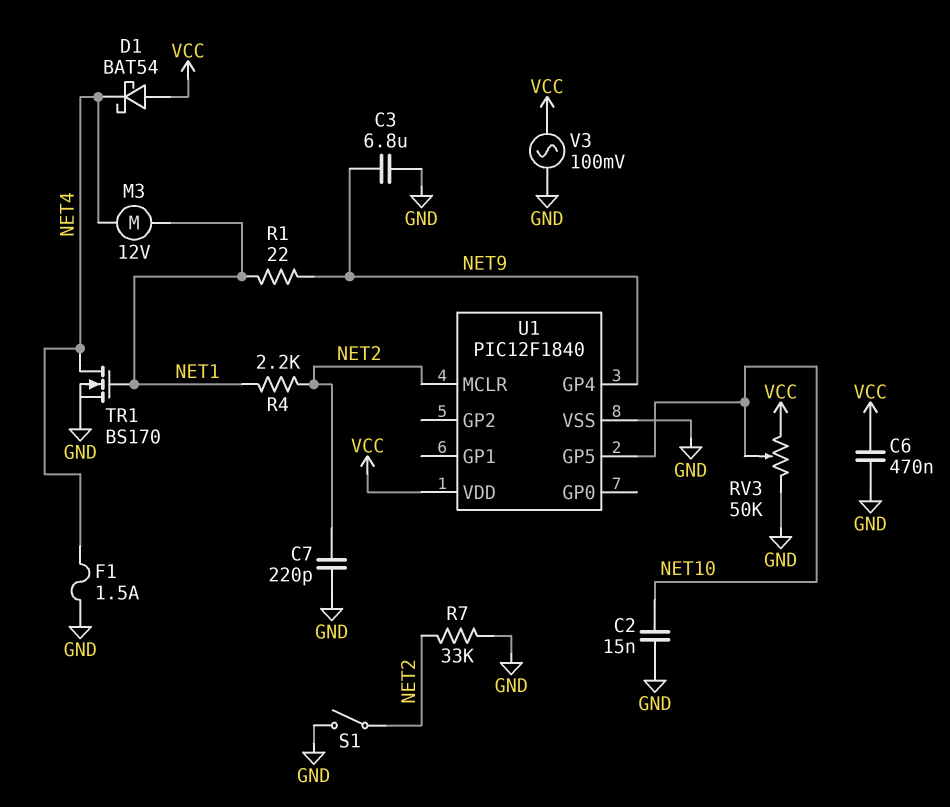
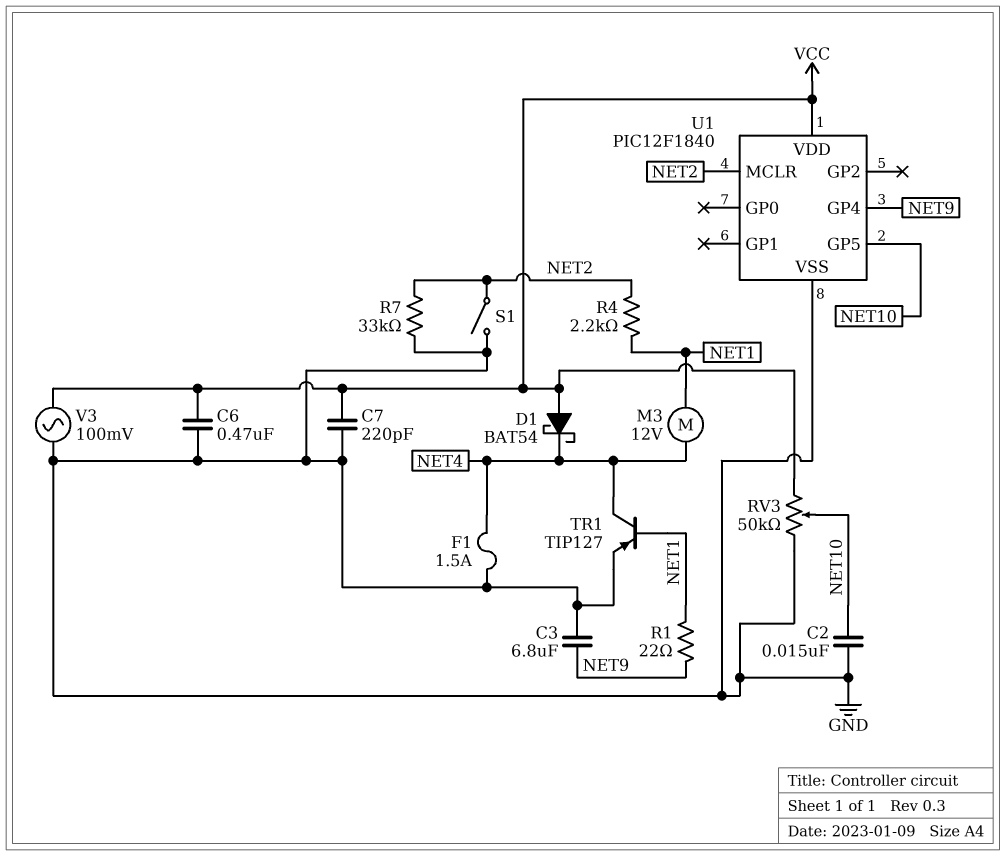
C7: 220pF (GND, NET2) -> 220pF (GND, VCC)
TR1: NMOS BS170 (G NET1, D NET4, S GND) -> PNP TIP127 (B NET1, C NET4, E GND)

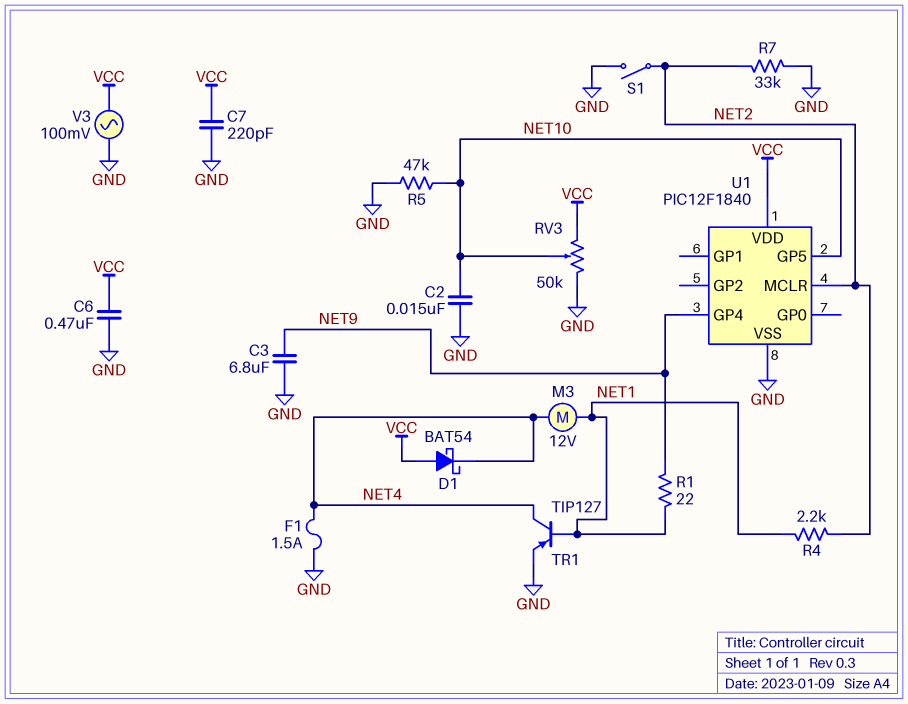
R5: none -> 47k (GND, NET10)

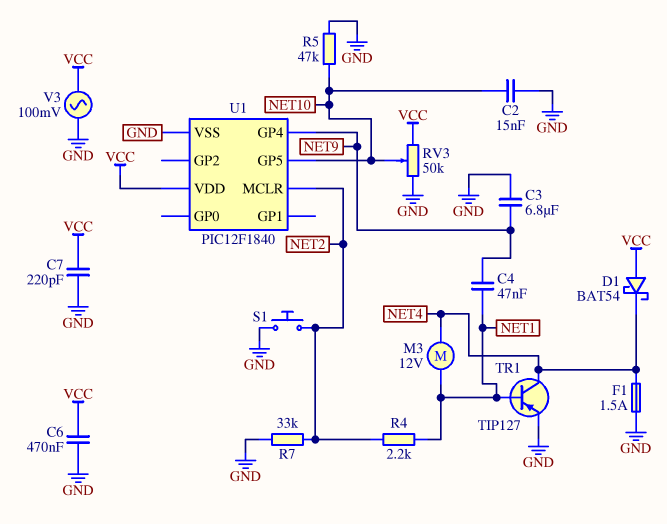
C4: none -> 47nF (NET1, NET9)
R1: 22 (NET1, NET9) -> none
S1: switch (GND, NET2) -> button (GND, NET2)

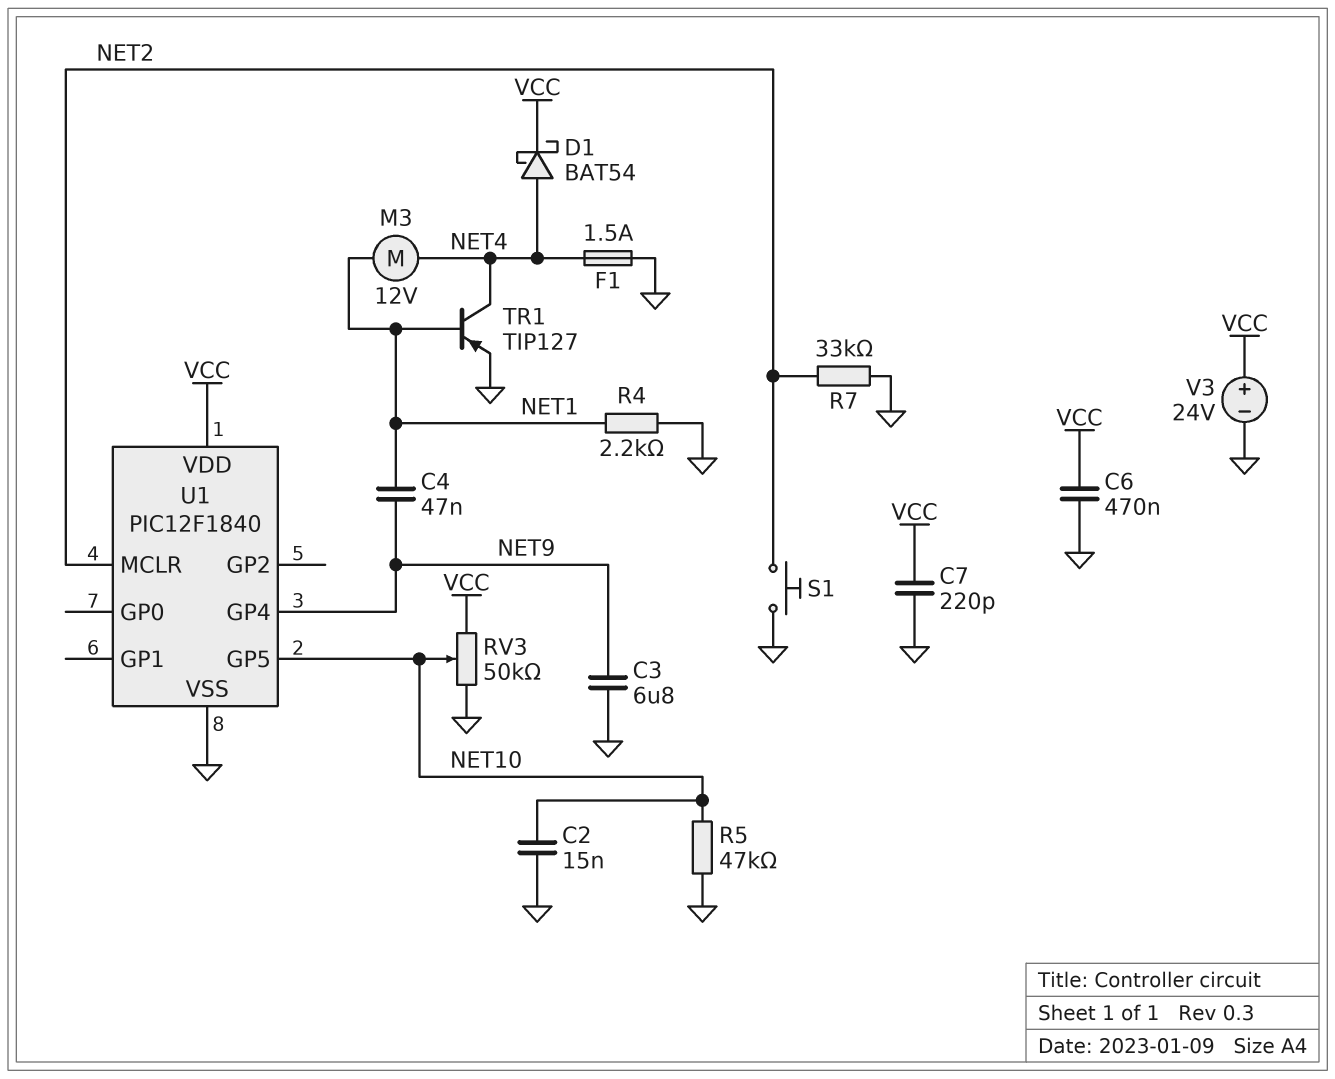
D1: schottky BAT54 (A VCC, K NET4) -> schottky BAT54 (A NET4, K VCC)
R4: 2.2k (NET1, NET2) -> 2.2k (GND, NET1)
V3: AC 100mV (GND, VCC) -> 24V (plus VCC, minus GND)

